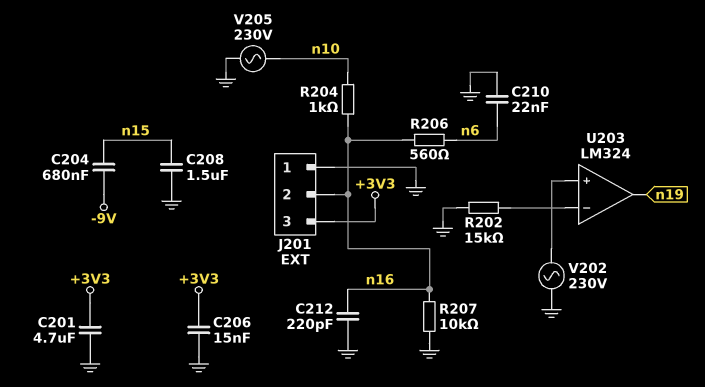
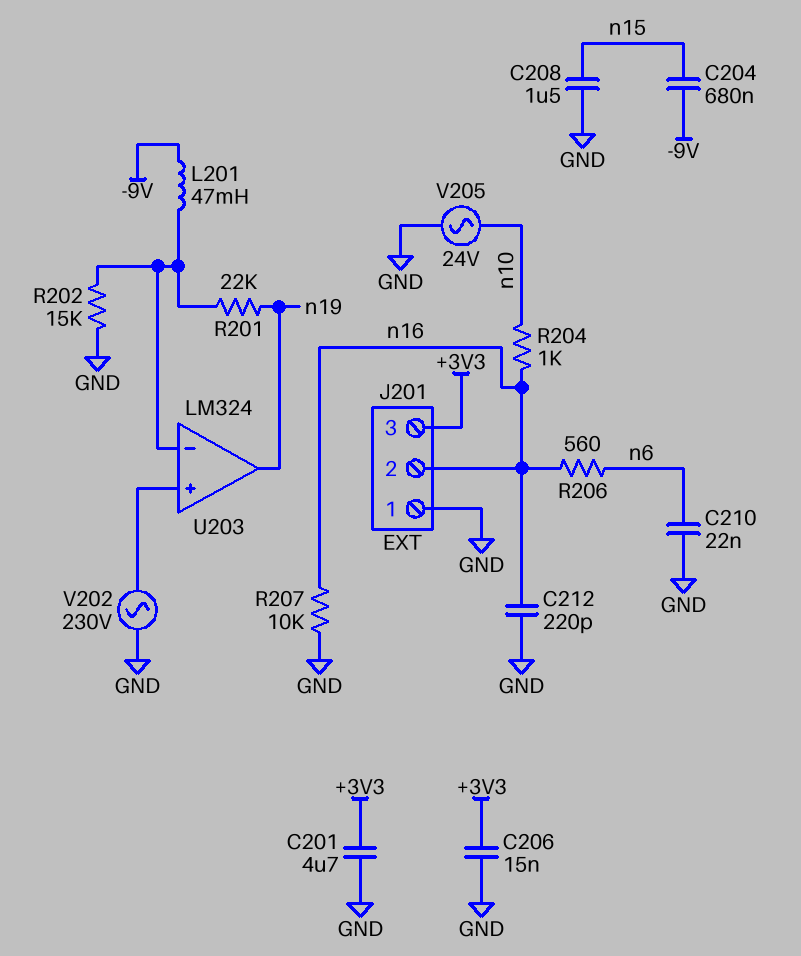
L201: none -> 47mH (-9V, U203/in-)
R201: none -> 22k (U203/in-, n19)
V205: AC 230V (GND, n10) -> AC 24V (GND, n10)

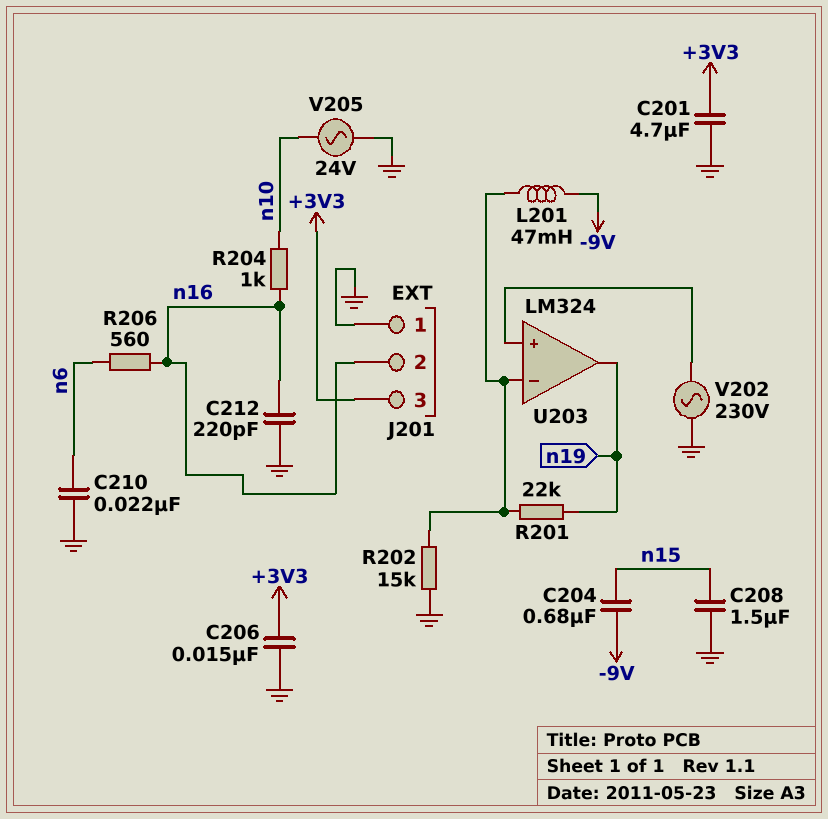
R207: 10k (GND, n16) -> none

